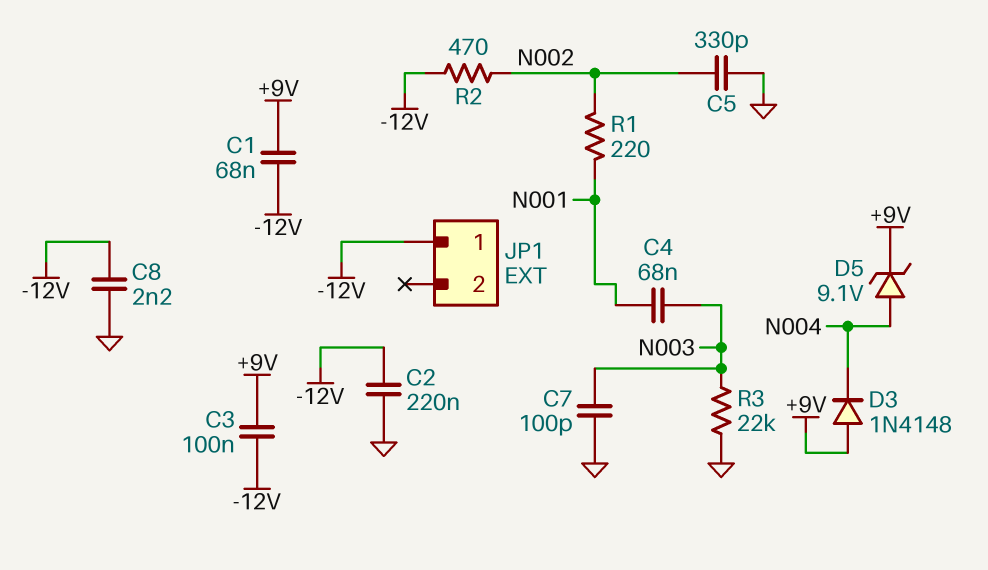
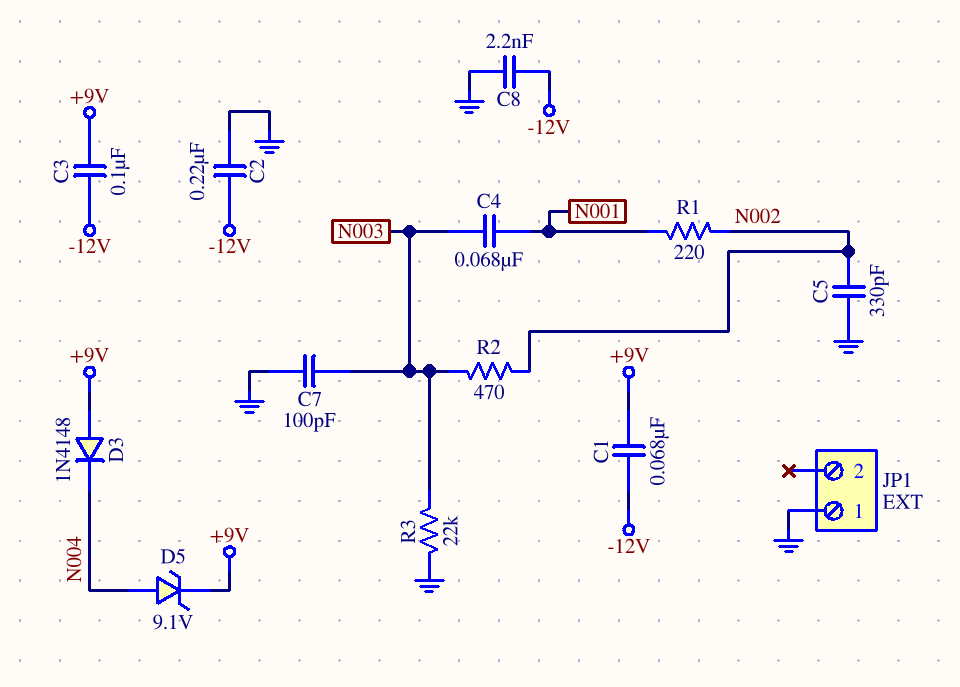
JP1 pin 1: -12V -> GND
R2: 470 (-12V, N002) -> 470 (N002, N003)

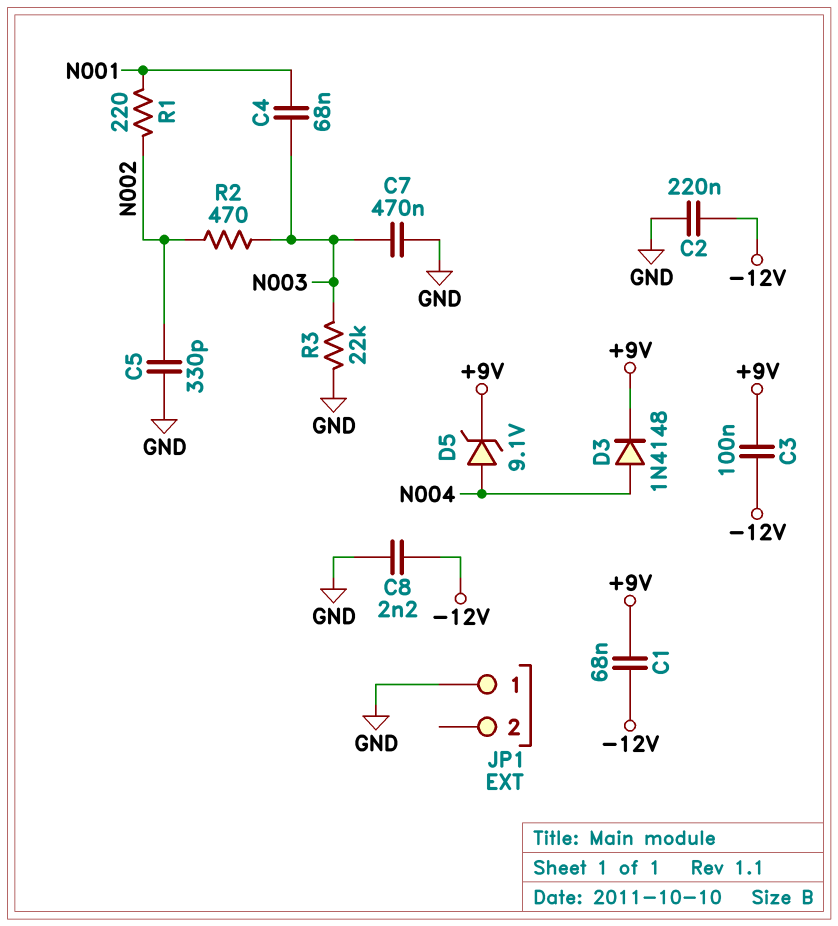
C7: 100pF (GND, N003) -> 470nF (GND, N003)
D3: diode 1N4148 (A +9V, K N004) -> diode 1N4148 (A N004, K +9V)

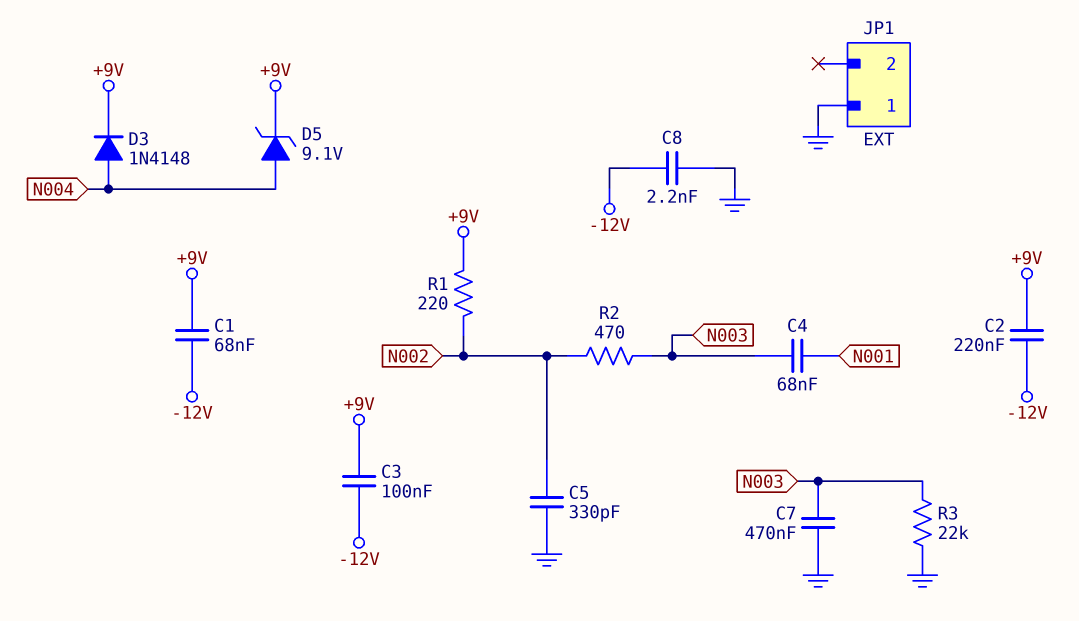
C2: 220nF (-12V, GND) -> 220nF (+9V, -12V)
R1: 220 (N001, N002) -> 220 (+9V, N002)

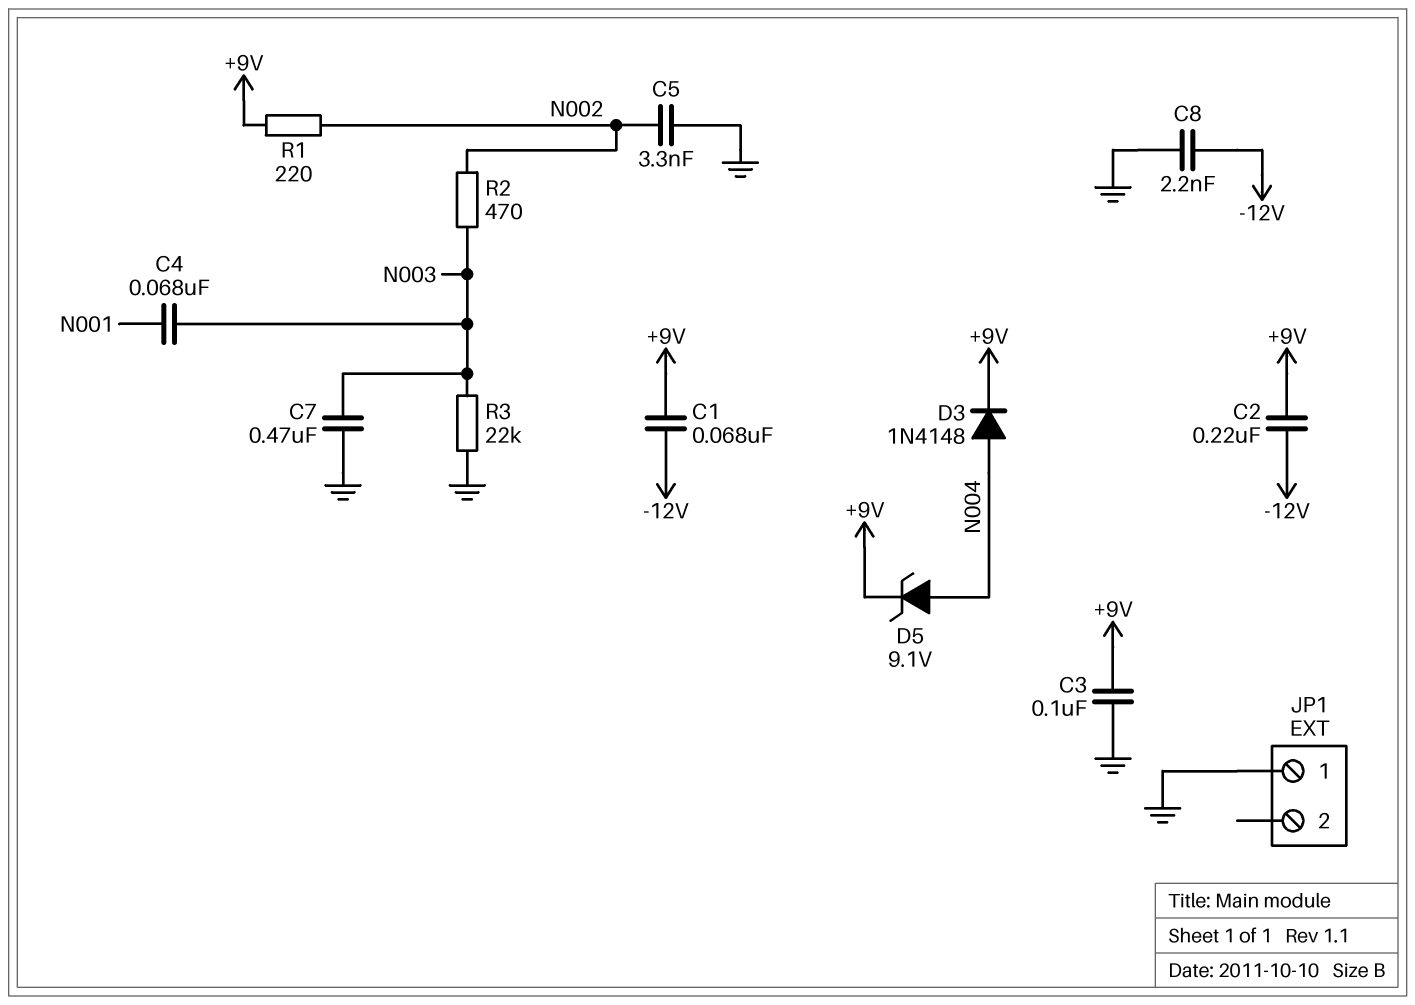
C3: 100nF (+9V, -12V) -> 100nF (+9V, GND)
C5: 330pF (GND, N002) -> 3.3nF (GND, N002)

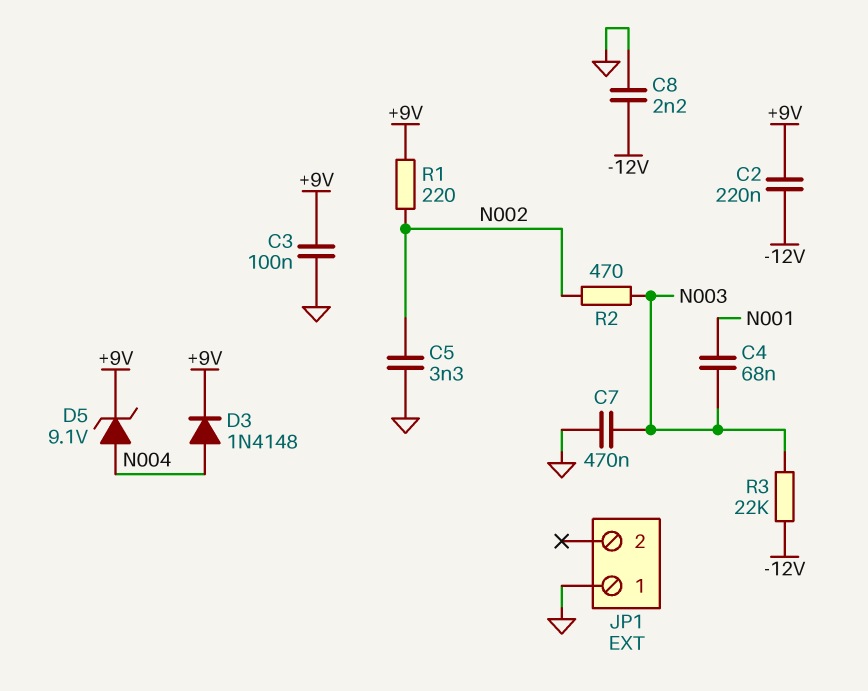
C1: 68nF (+9V, -12V) -> none
R3: 22k (GND, N003) -> 22k (-12V, N003)

